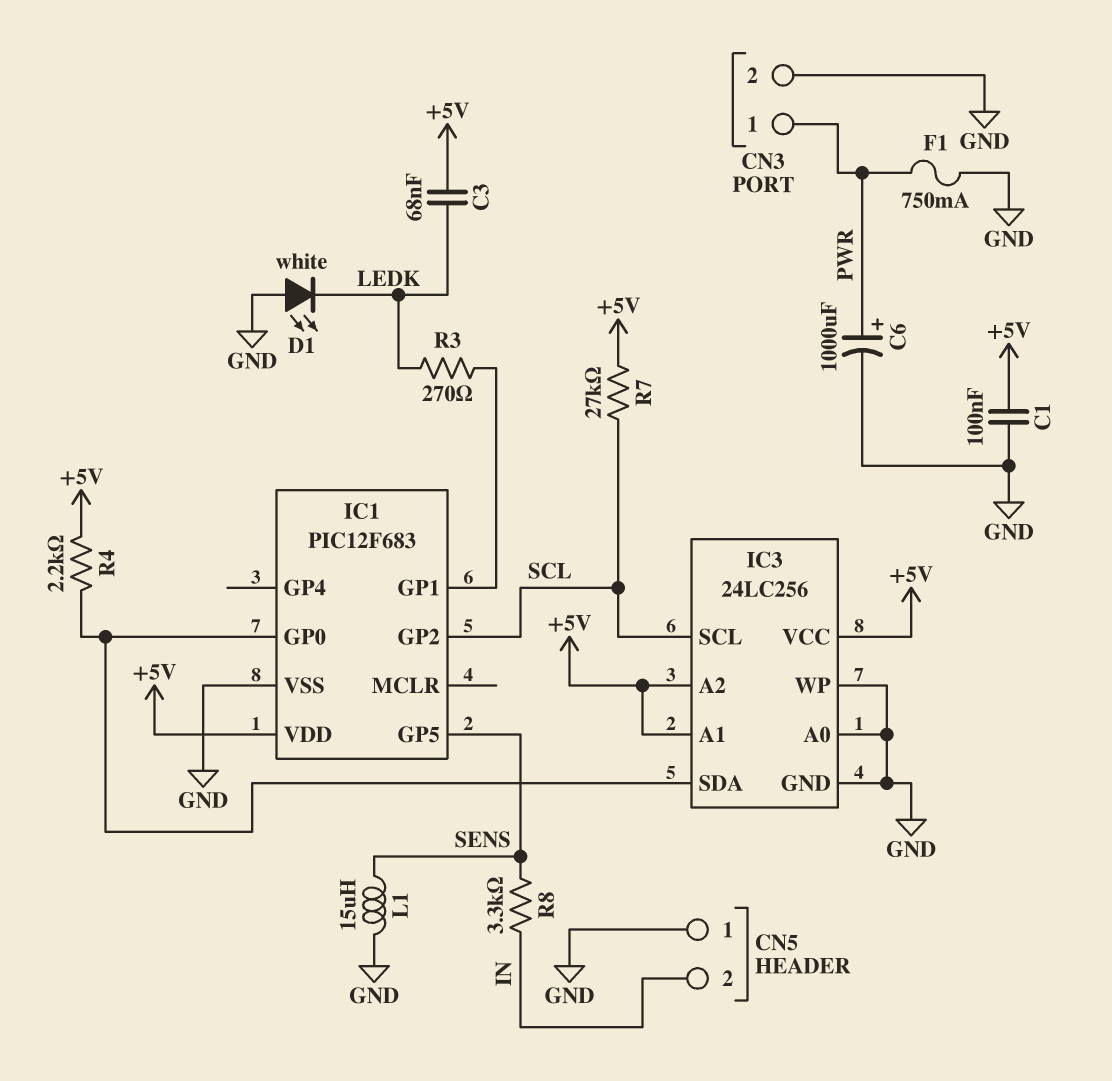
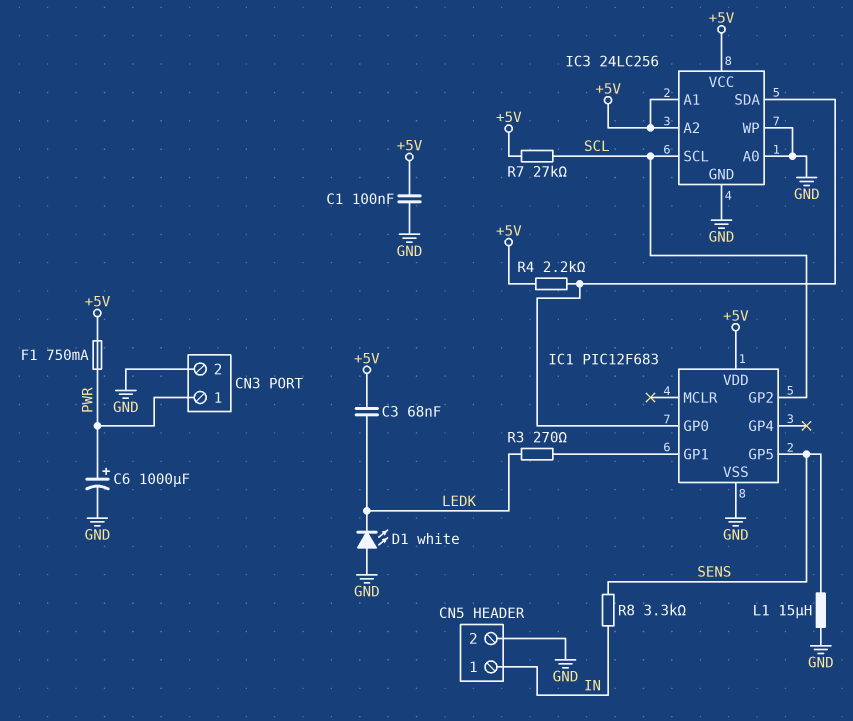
CN5 pin 1: GND -> IN
CN5 pin 2: IN -> GND
F1: 750mA (GND, PWR) -> 750mA (+5V, PWR)

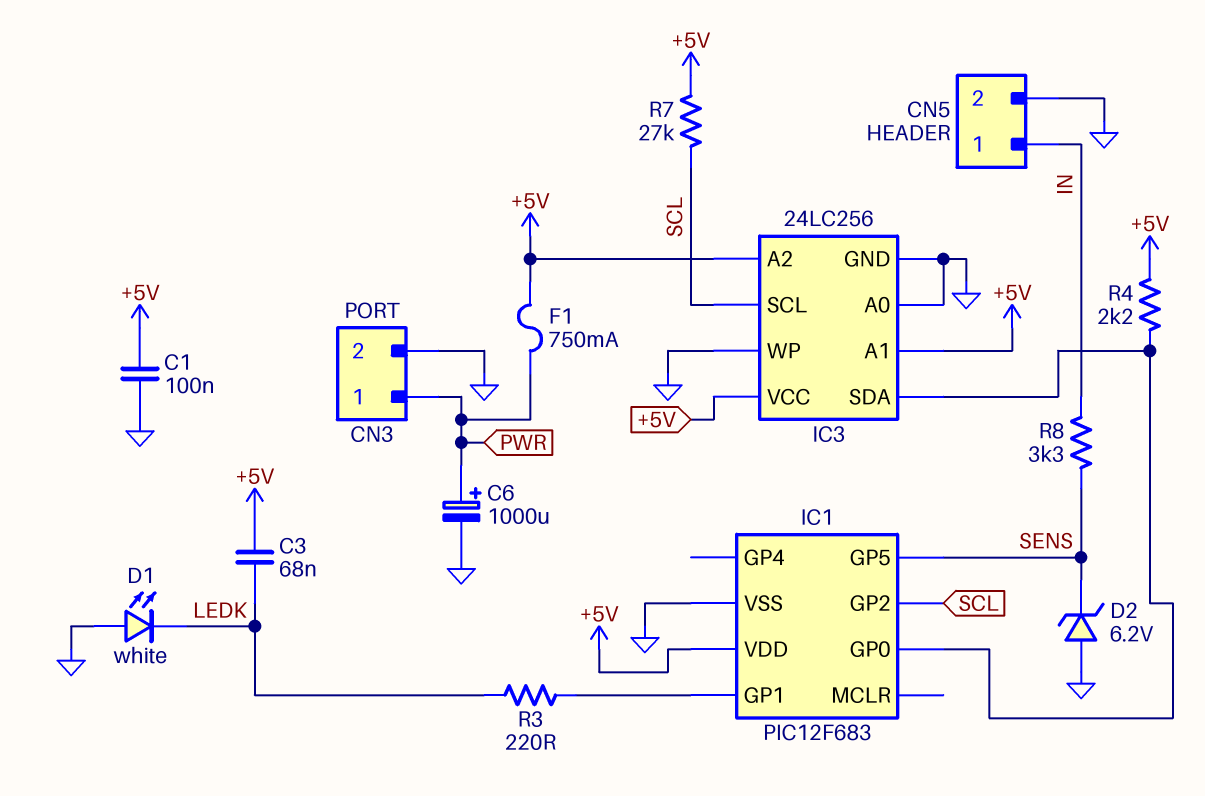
D2: none -> zener 6.2V (A GND, K SENS)
L1: 15uH (GND, SENS) -> none
R3: 270 (IC1/GP1, LEDK) -> 220 (IC1/GP1, LEDK)

